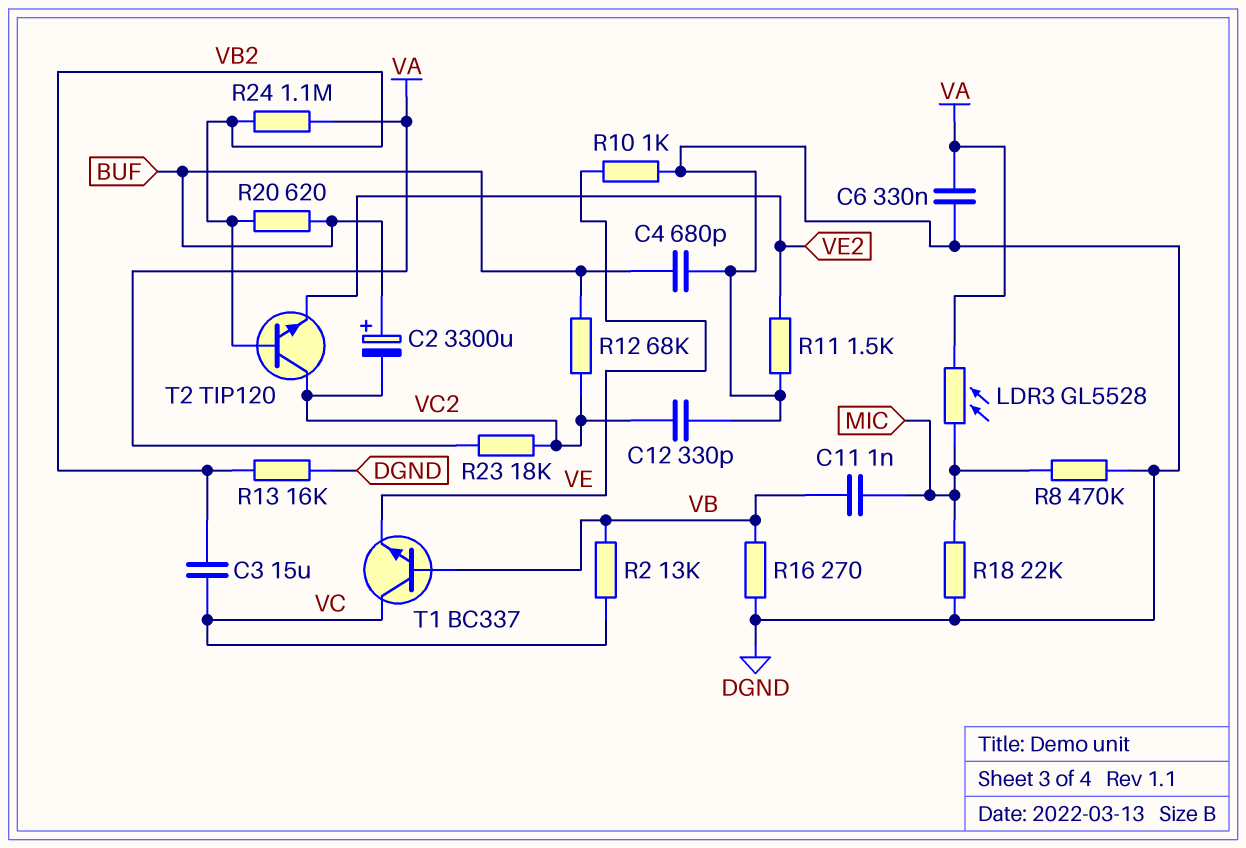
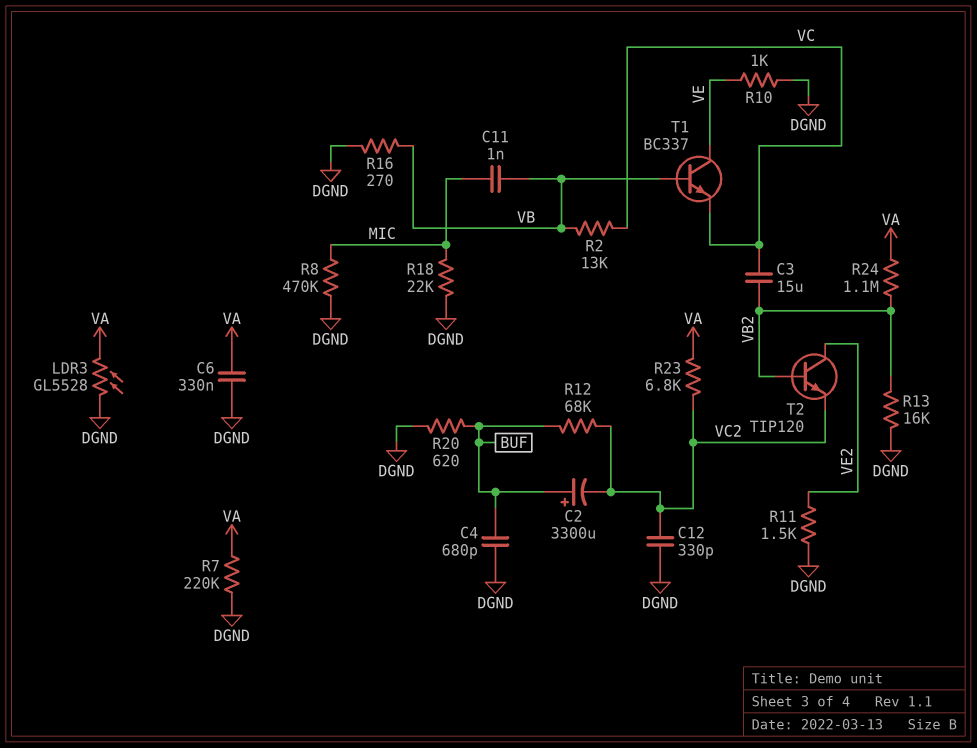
LDR3: GL5528 (MIC, VA) -> GL5528 (DGND, VA)
R7: none -> 220k (DGND, VA)
R20: 620 (BUF, VB2) -> 620 (BUF, DGND)
R23: 18k (VA, VC2) -> 6.8k (VA, VC2)
T1: NPN BC337 (B VB, C VC, E VE) -> NPN BC337 (B VB, C VE, E VC)
T2: NPN TIP120 (B VB2, C VC2, E VE2) -> NPN TIP120 (B VB2, C VE2, E VC2)

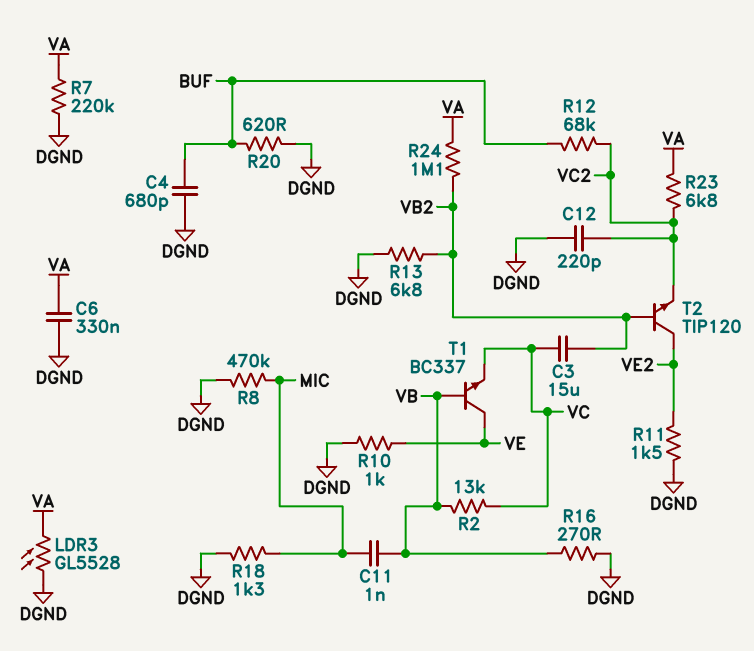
C2: 3300uF (plus BUF, minus VC2) -> none
C12: 330pF (DGND, VC2) -> 220pF (DGND, VC2)
R13: 16k (DGND, VB2) -> 6.8k (DGND, VB2)
R18: 22k (DGND, MIC) -> 1.3k (DGND, MIC)

